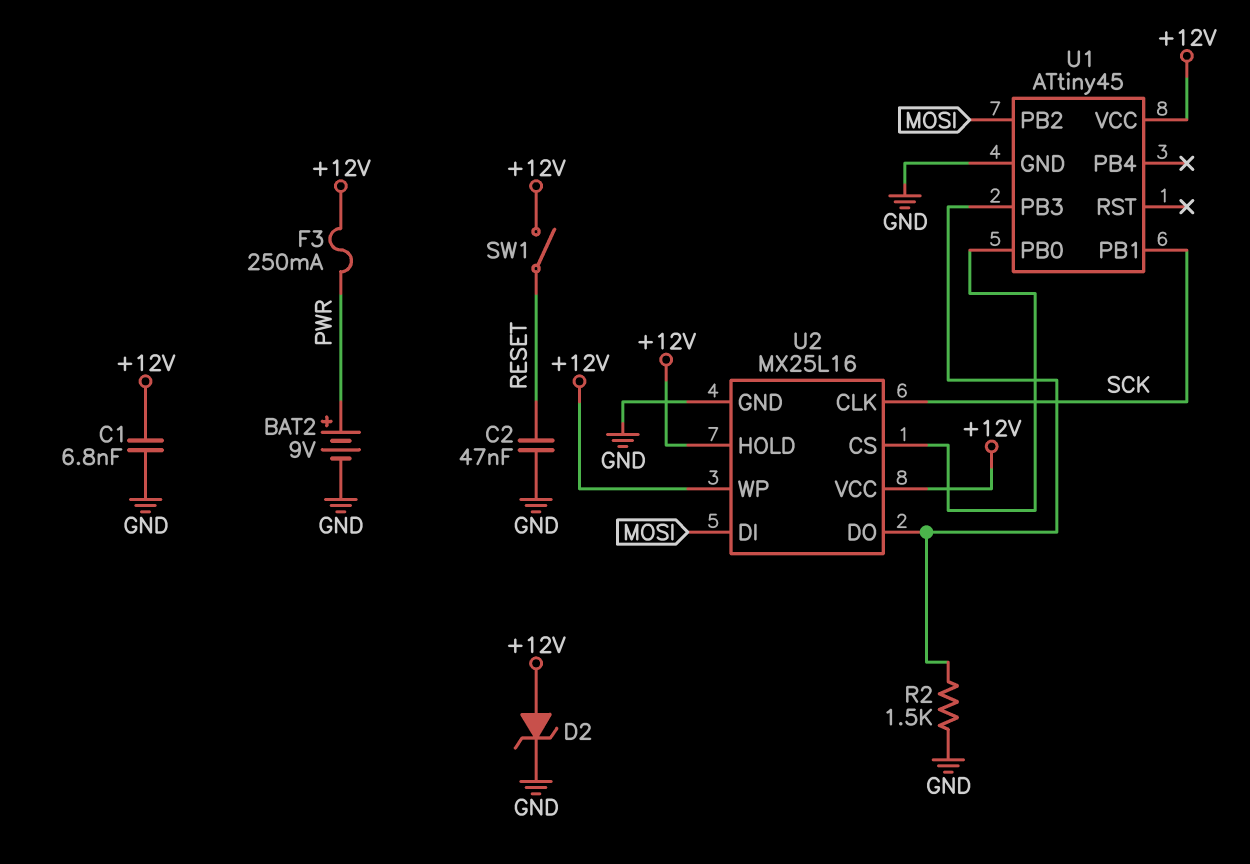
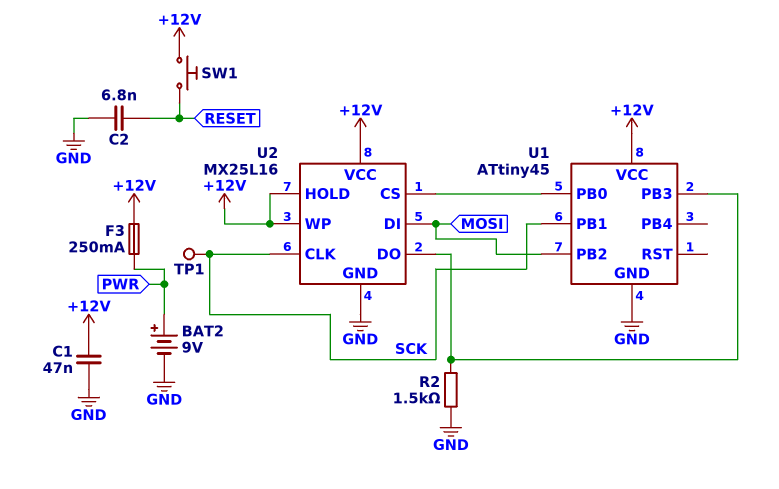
C1: 6.8nF (+12V, GND) -> 47nF (+12V, GND)
C2: 47nF (GND, RESET) -> 6.8nF (GND, RESET)
D2: zener (A +12V, K GND) -> none
SW1: switch (+12V, RESET) -> button (+12V, RESET)
TP1: none -> test point (SCK)

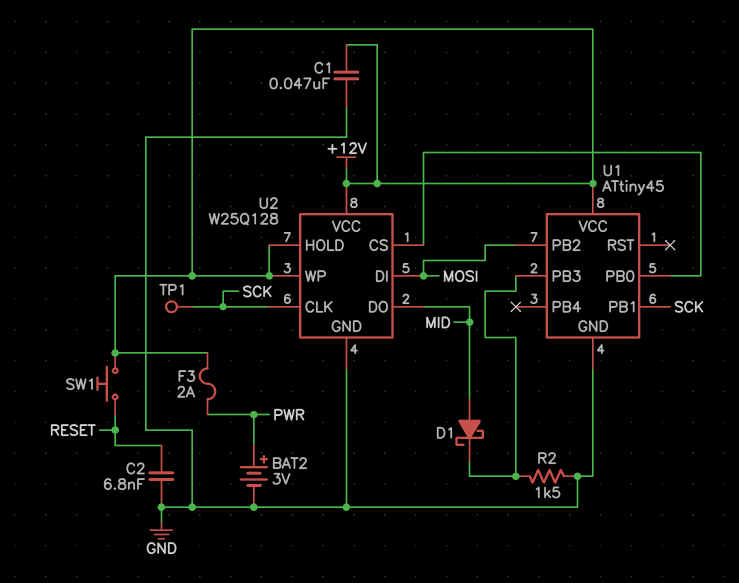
BAT2: 9V (plus PWR, minus GND) -> 3V (plus PWR, minus GND)
D1: none -> schottky (A MID, K U1/PB3)
F3: 250mA (+12V, PWR) -> 2A (+12V, PWR)
U2: MX25L16 -> W25Q128
U2 pin DO: U1/PB3 -> MID

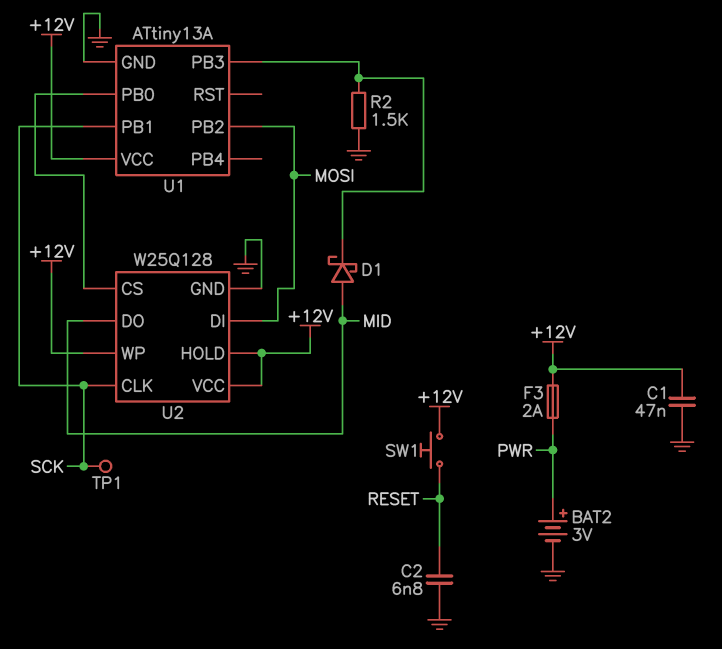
U1: ATtiny45 -> ATtiny13A

